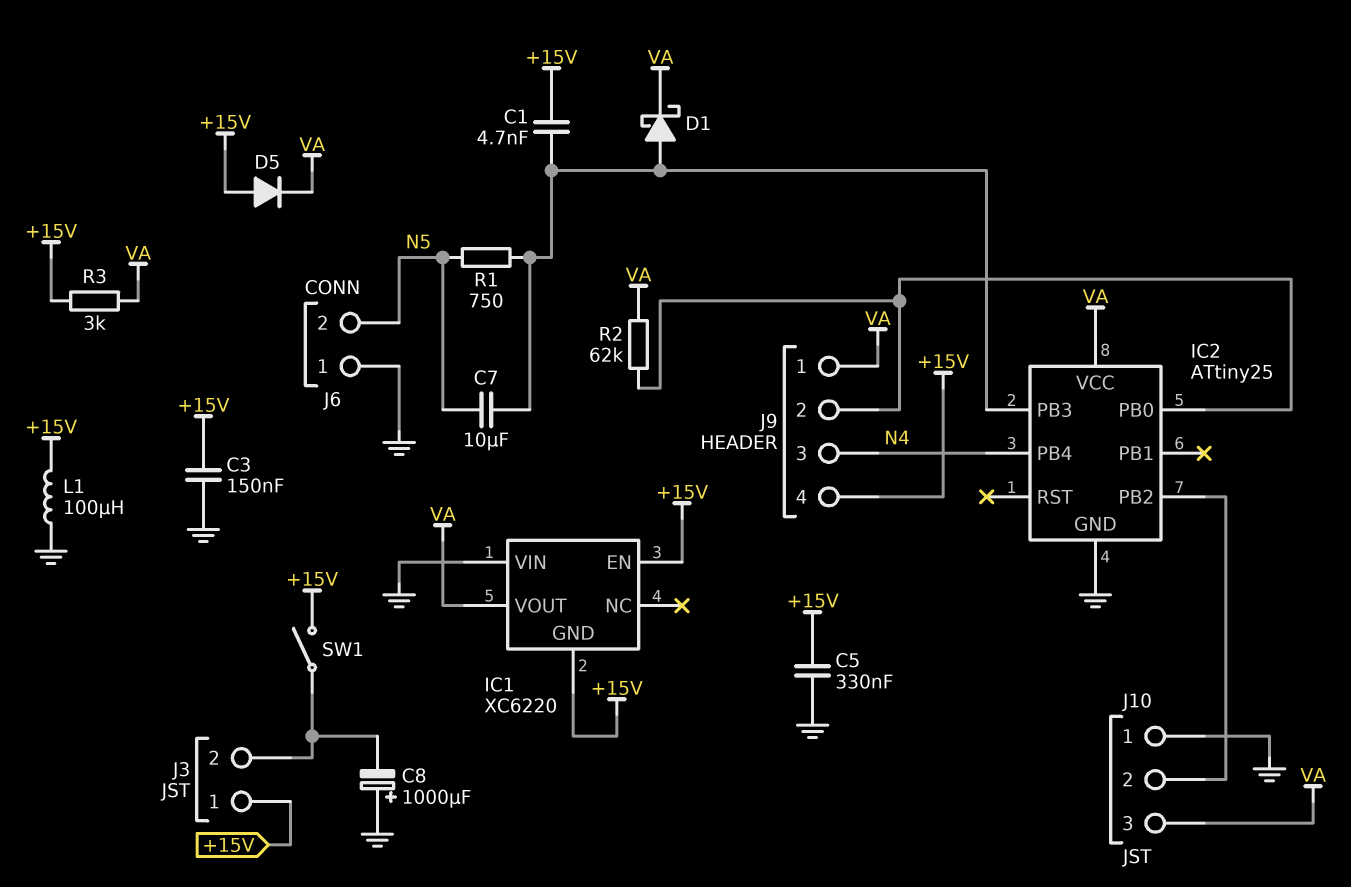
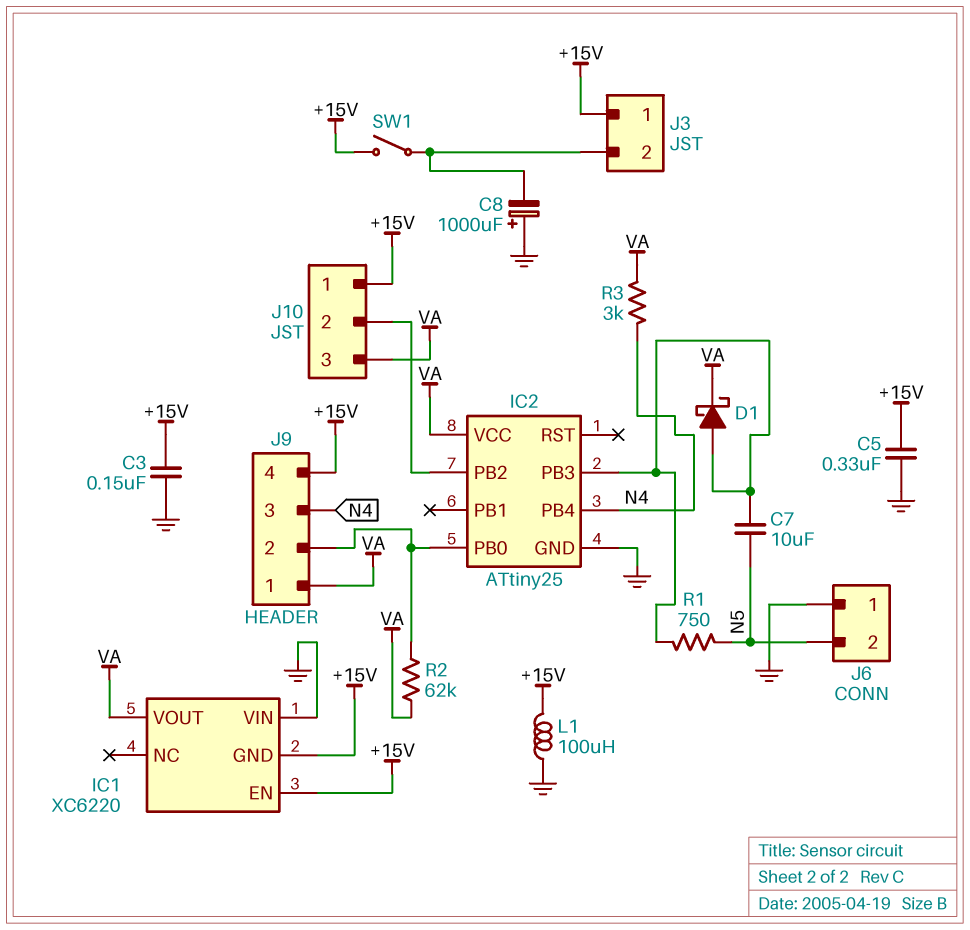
C1: 4.7nF (+15V, IC2/PB3) -> none
D5: diode (A +15V, K VA) -> none
J10 pin 1: GND -> +15V
R3: 3k (+15V, VA) -> 3k (N4, VA)

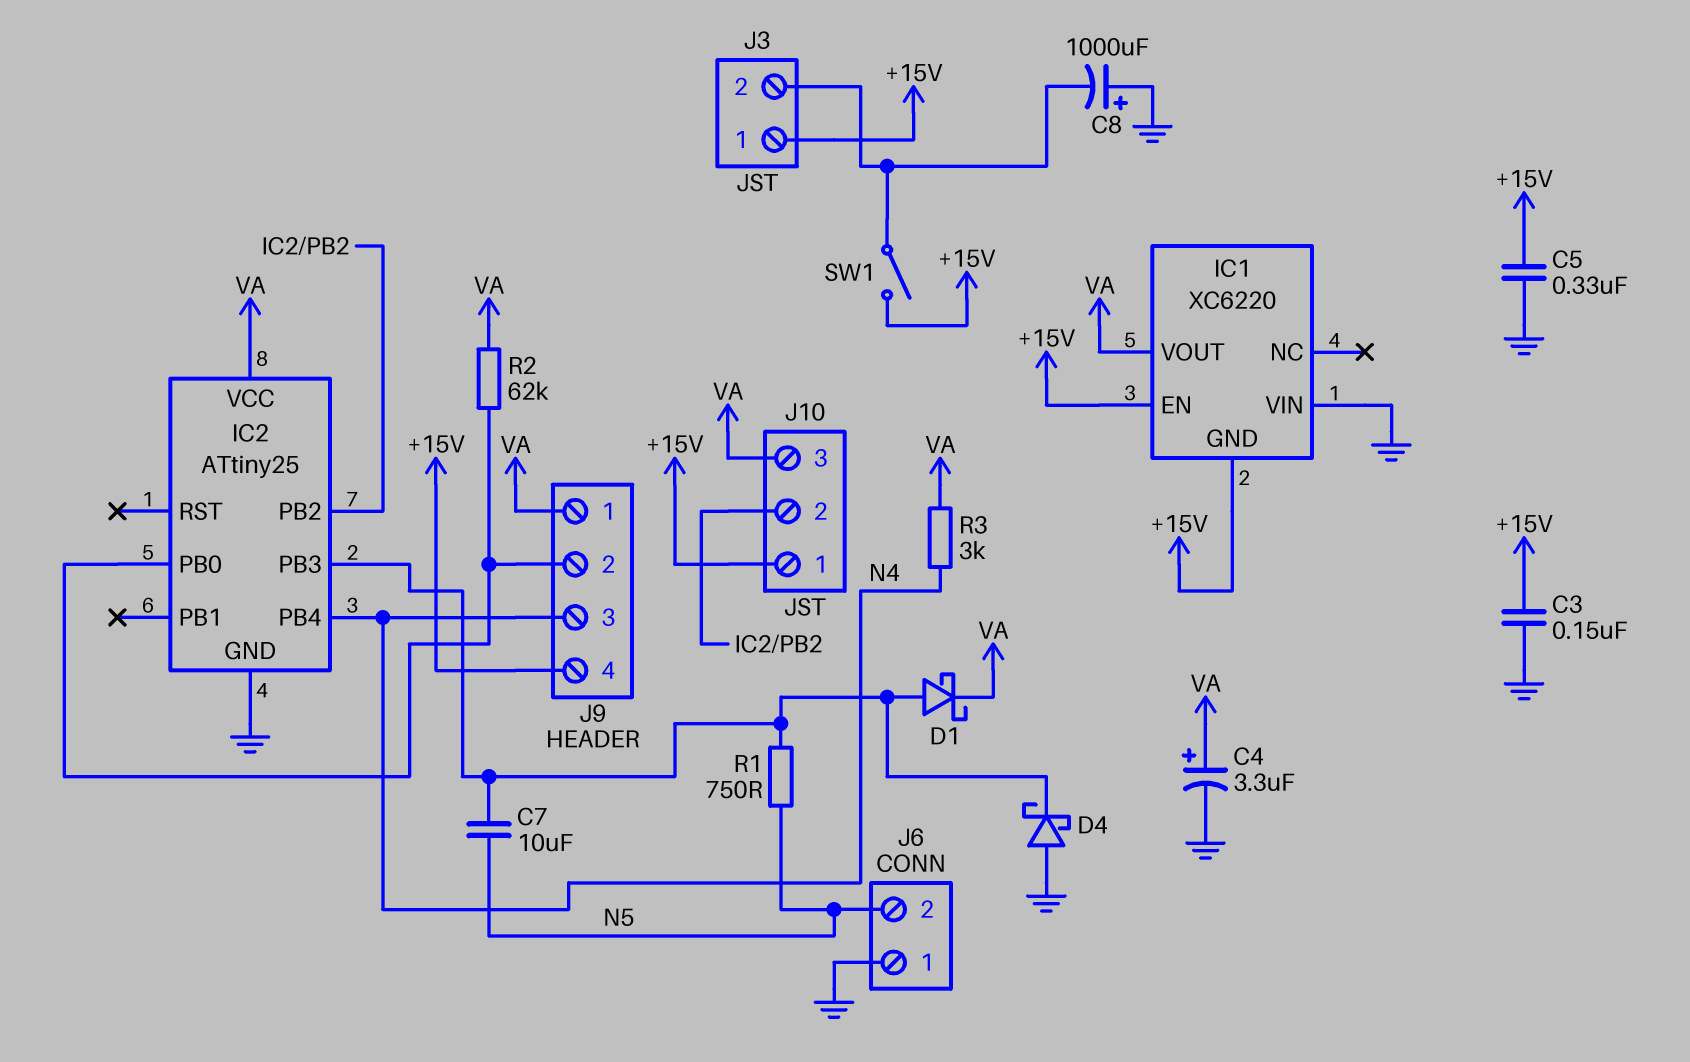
C4: none -> 3.3uF (plus VA, minus GND)
D4: none -> schottky (A GND, K IC2/PB3)
L1: 100uH (+15V, GND) -> none

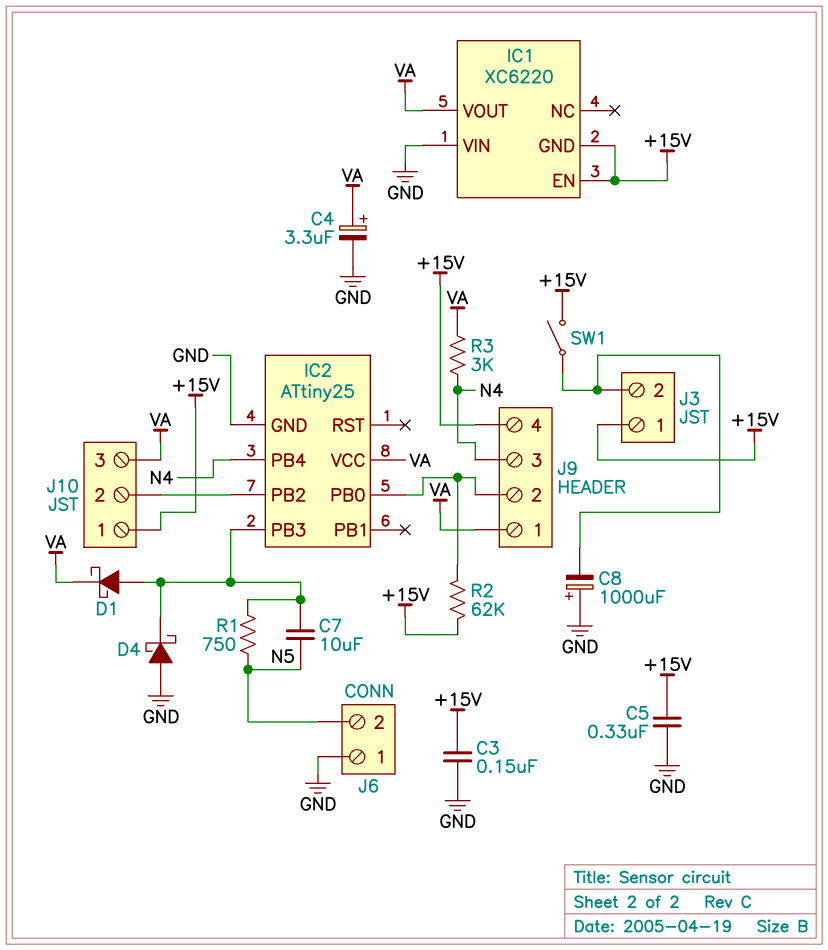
R2: 62k (IC2/PB0, VA) -> 62k (+15V, IC2/PB0)

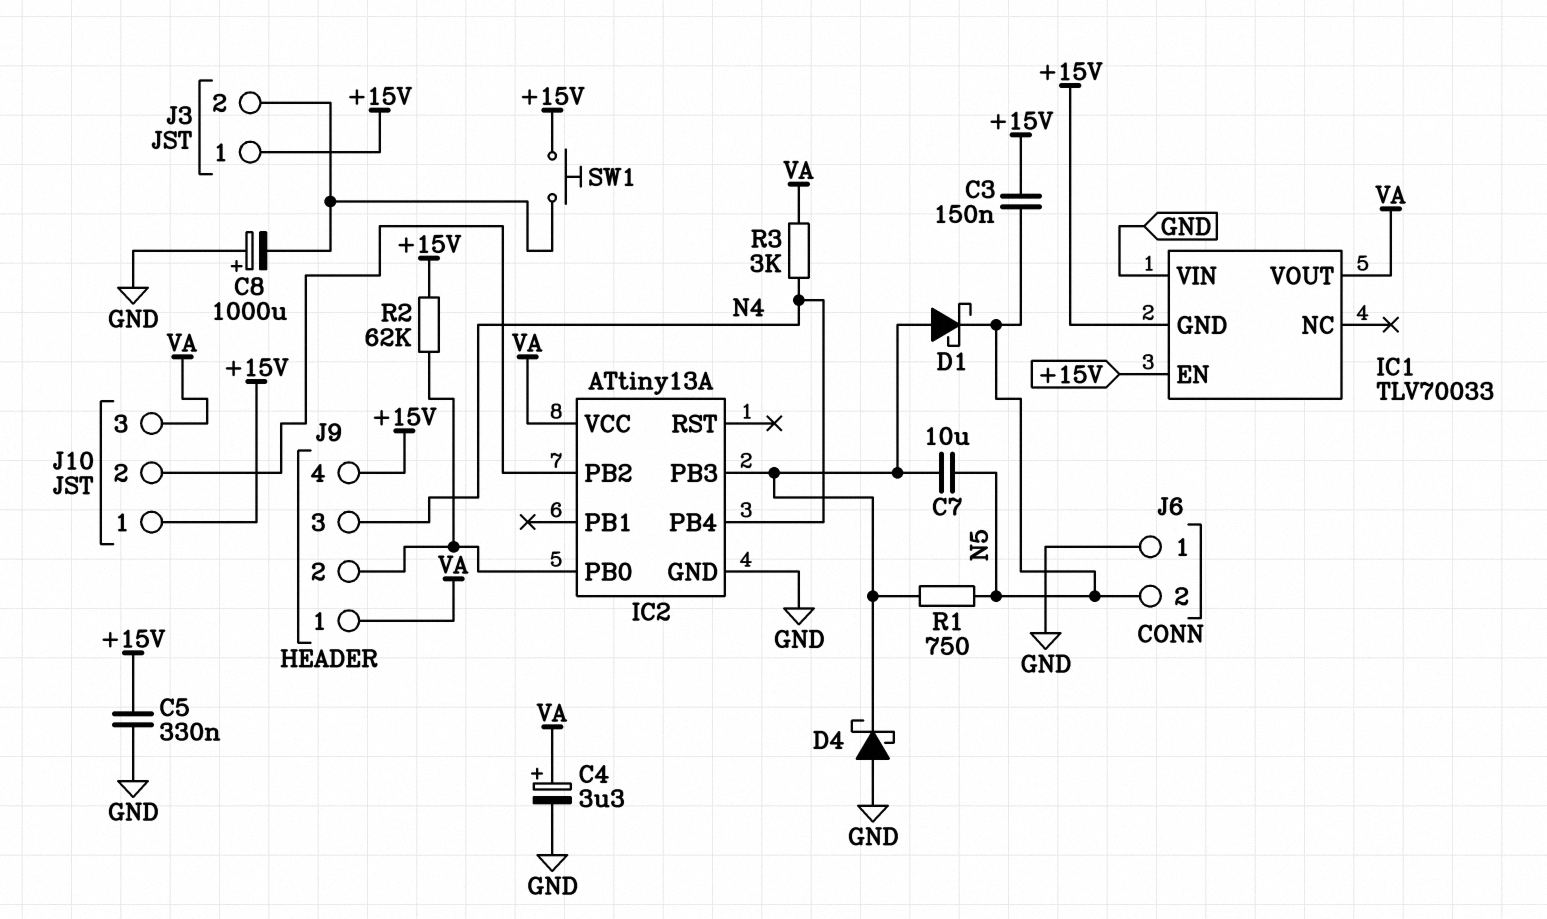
C3: 150nF (+15V, GND) -> 150nF (+15V, N5)
D1: schottky (A IC2/PB3, K VA) -> schottky (A IC2/PB3, K N5)
IC1: XC6220 -> TLV70033
IC2: ATtiny25 -> ATtiny13A
SW1: switch (+15V, J3/2) -> button (+15V, J3/2)

